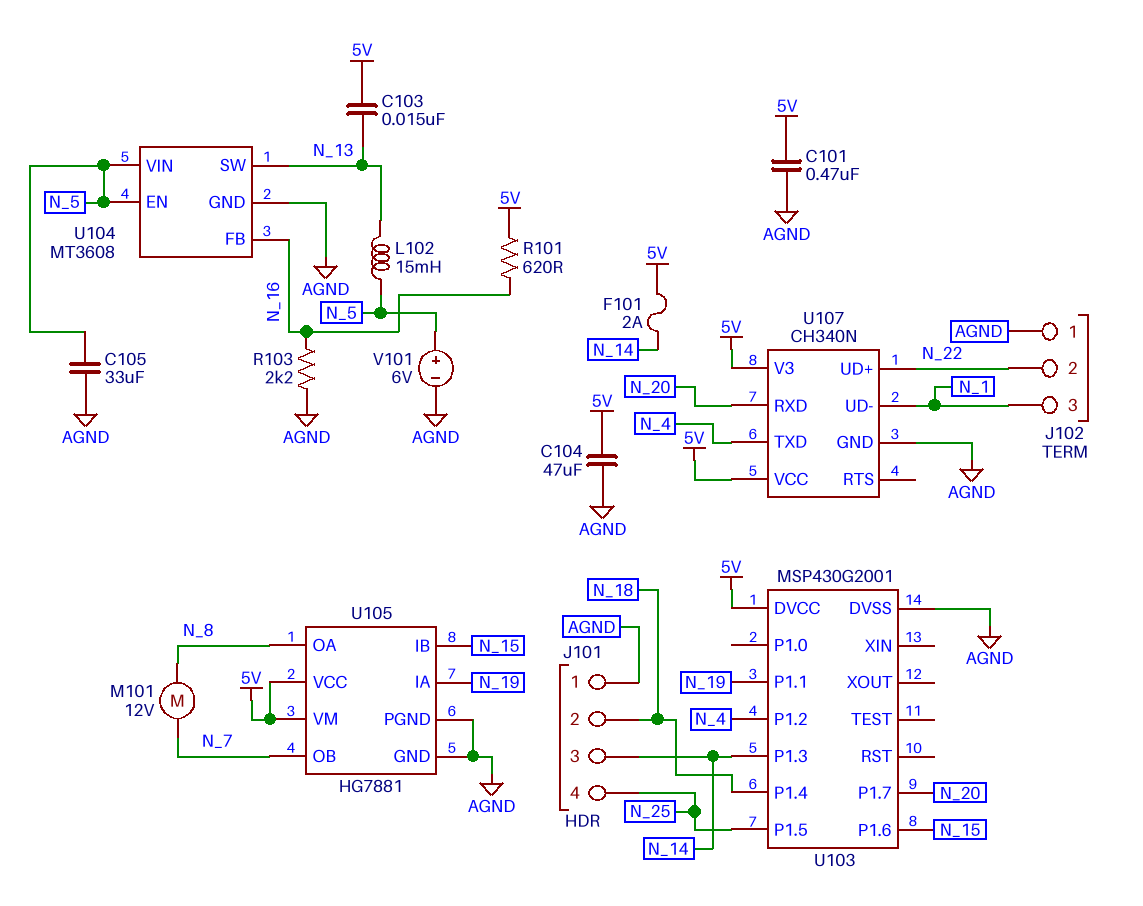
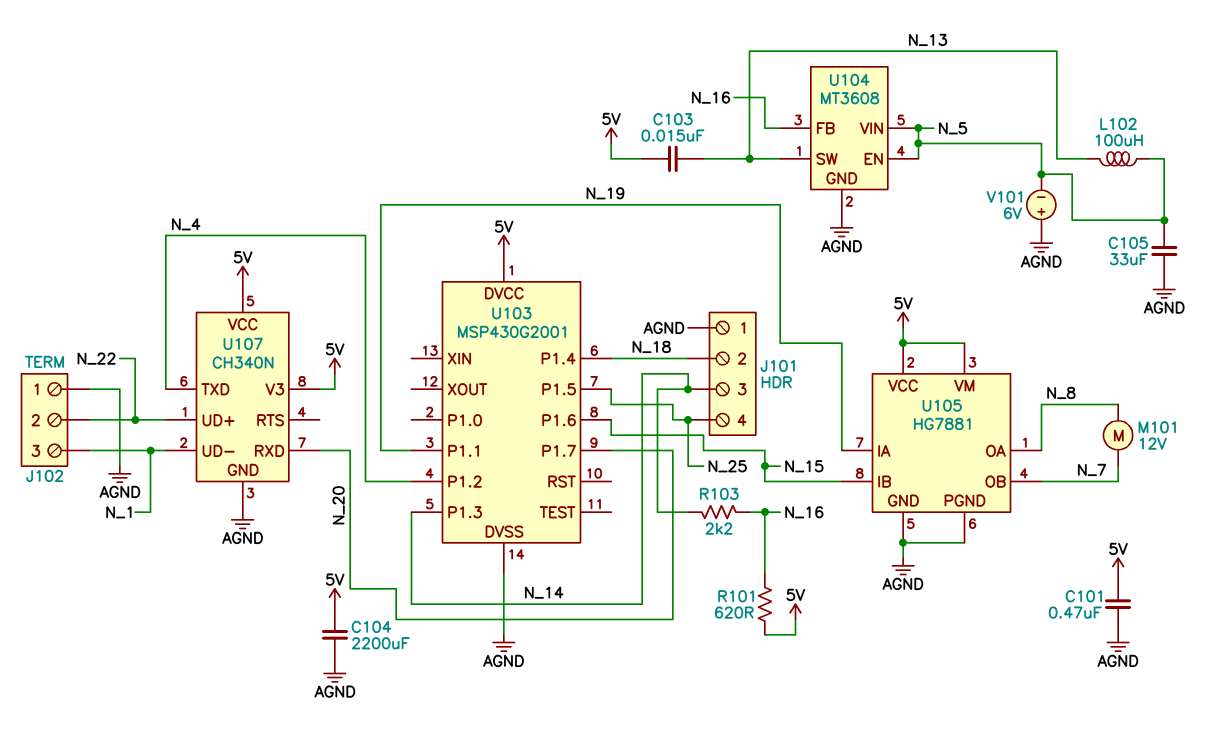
C104: 47uF (5V, AGND) -> 2200uF (5V, AGND)
F101: 2A (5V, N_14) -> none
L102: 15mH (N_5, N_13) -> 100uH (N_5, N_13)
R103: 2.2k (AGND, N_16) -> 2.2k (N_14, N_16)
V101: 6V (plus N_5, minus AGND) -> 6V (plus AGND, minus N_5)

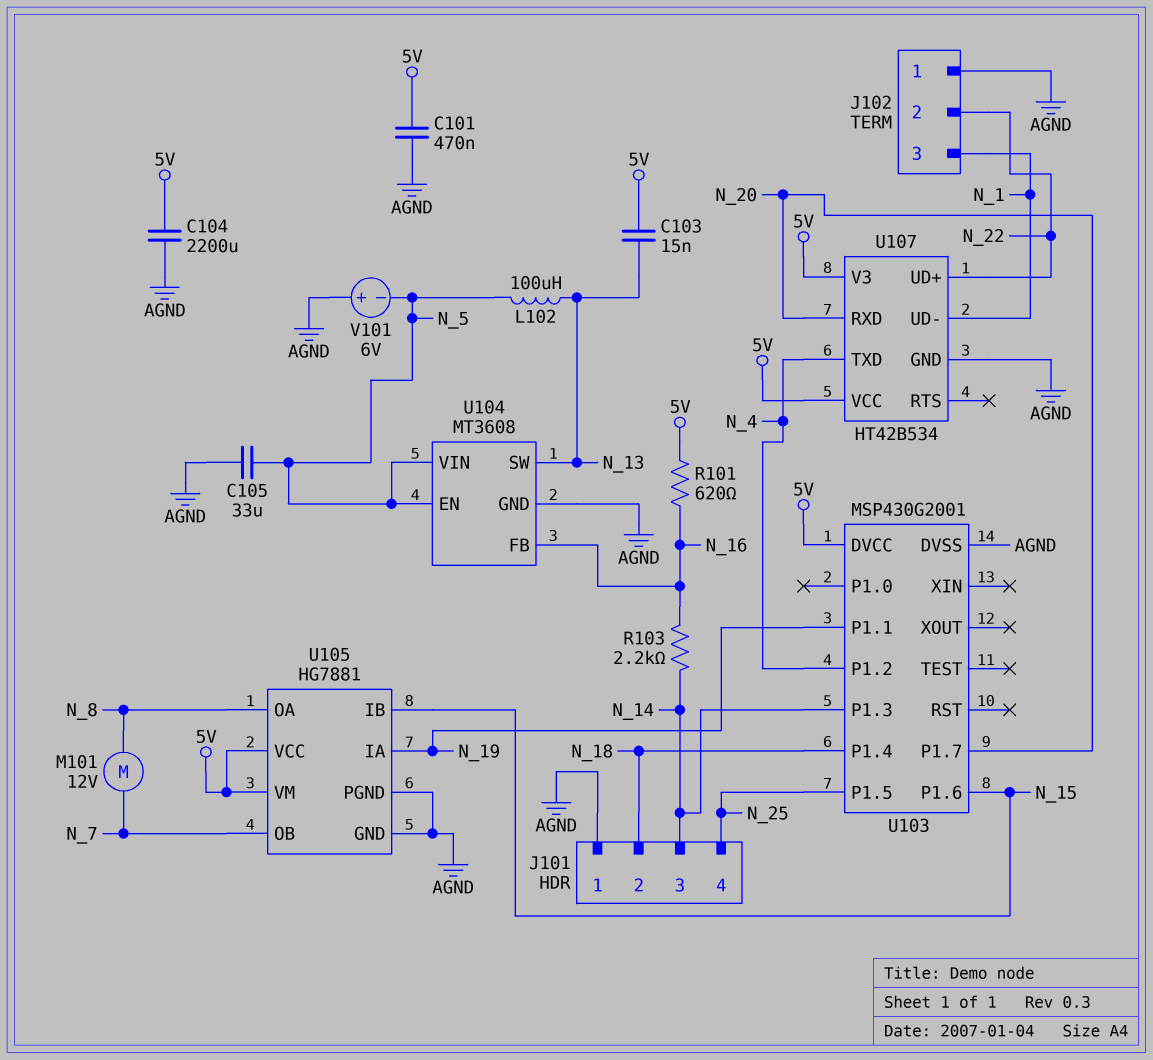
U107: CH340N -> HT42B534

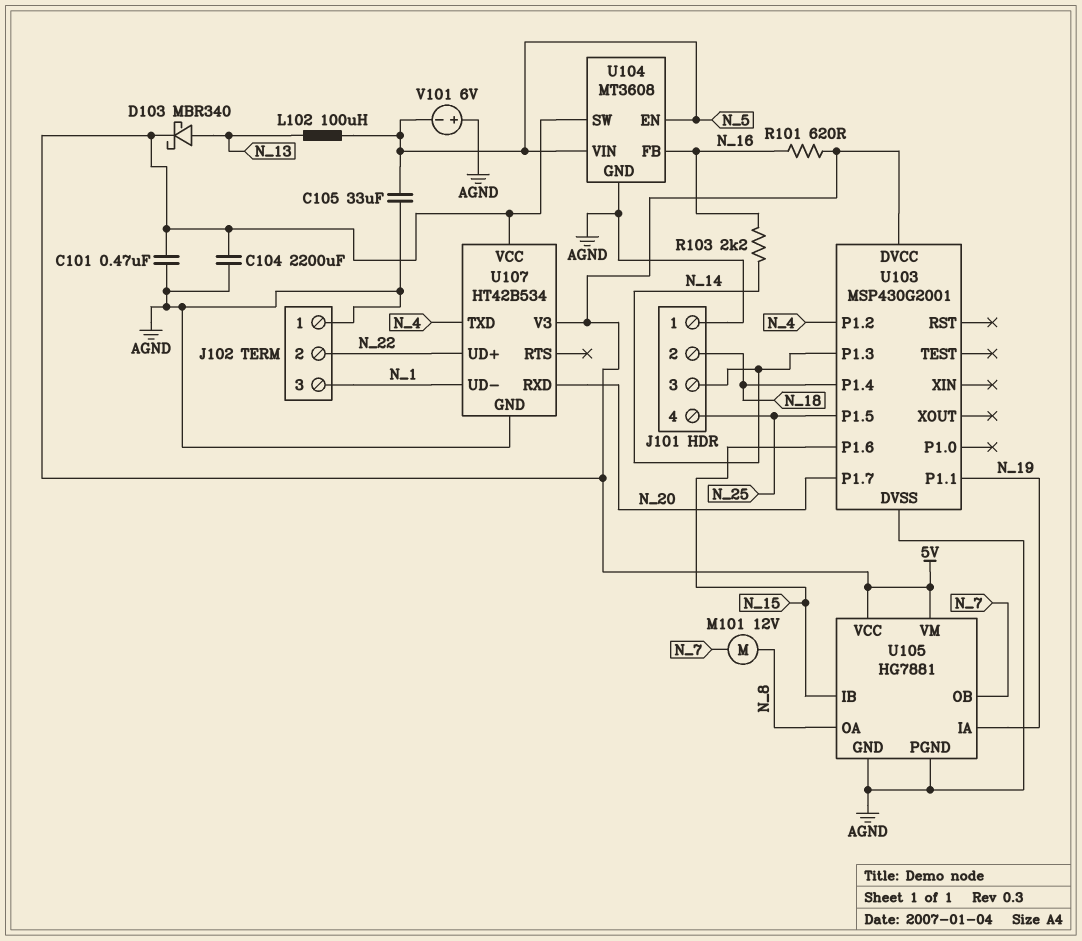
C103: 15nF (5V, N_13) -> none
D103: none -> schottky MBR340 (A N_13, K 5V)
U104 pin SW: N_13 -> 5V

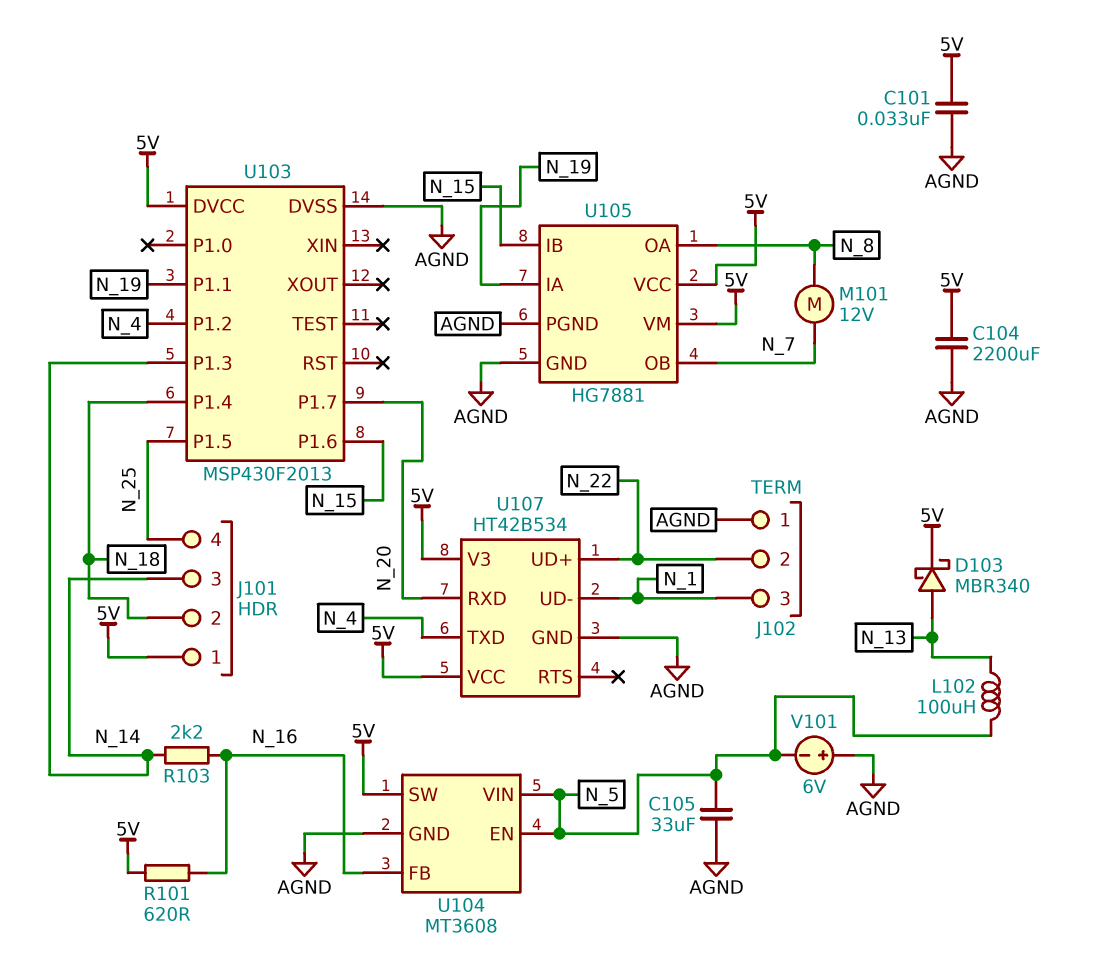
C101: 470nF (5V, AGND) -> 33nF (5V, AGND)
J101 pin 1: AGND -> 5V
U103: MSP430G2001 -> MSP430F2013

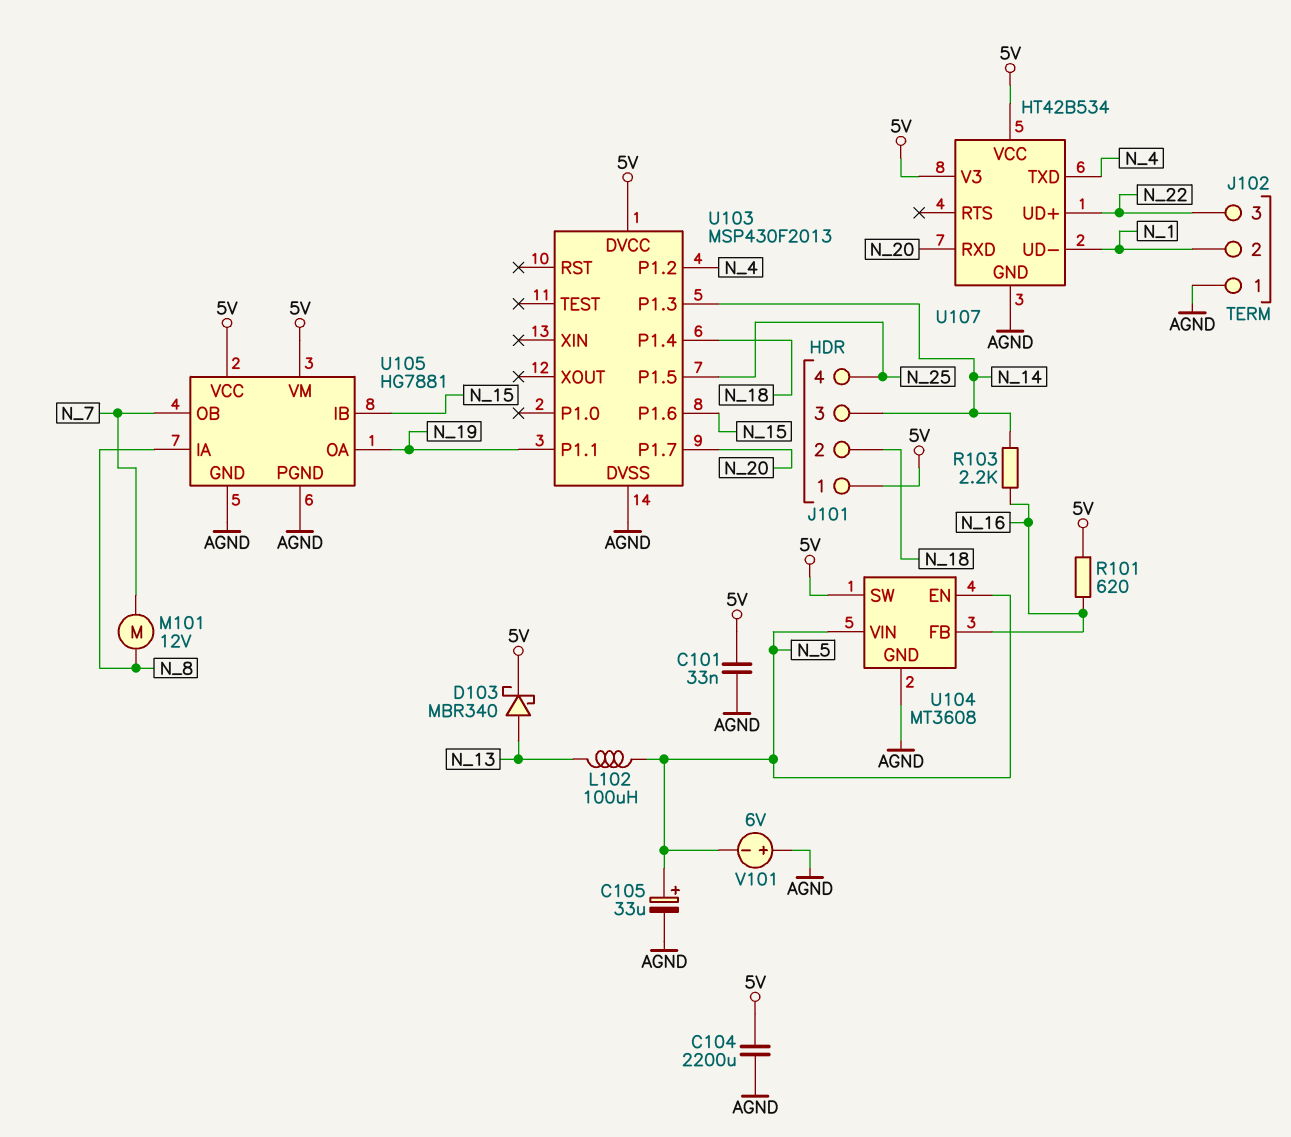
C105: 33uF (AGND, N_5) -> 33uF (plus N_5, minus AGND)
J102 pin 2: N_22 -> N_1
J102 pin 3: N_1 -> N_22
U105 pin IA: N_19 -> N_8
U105 pin OA: N_8 -> N_19

